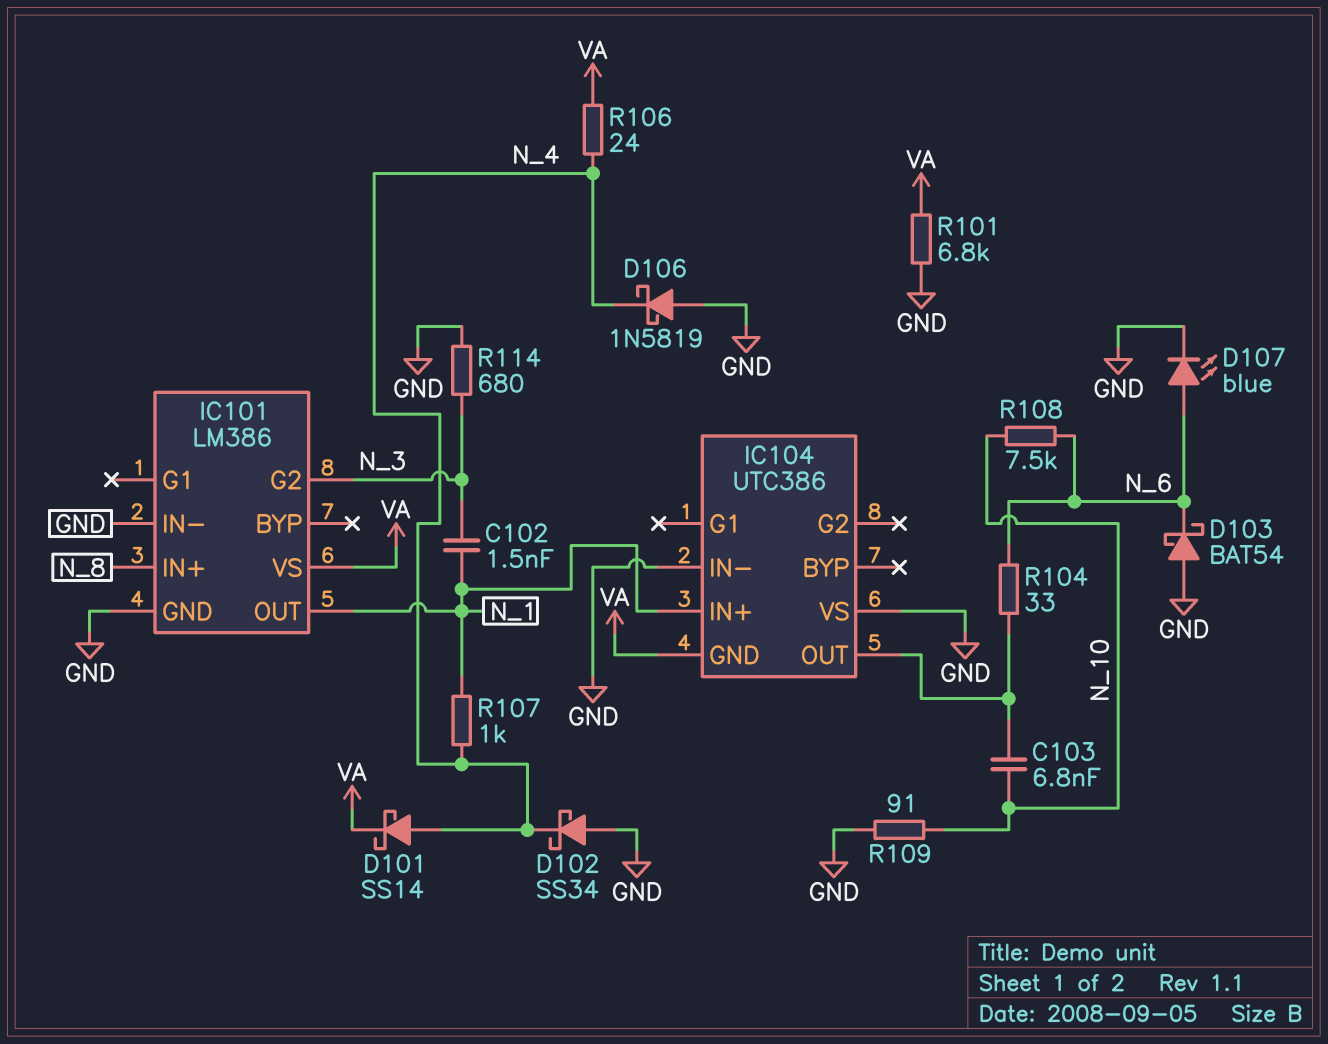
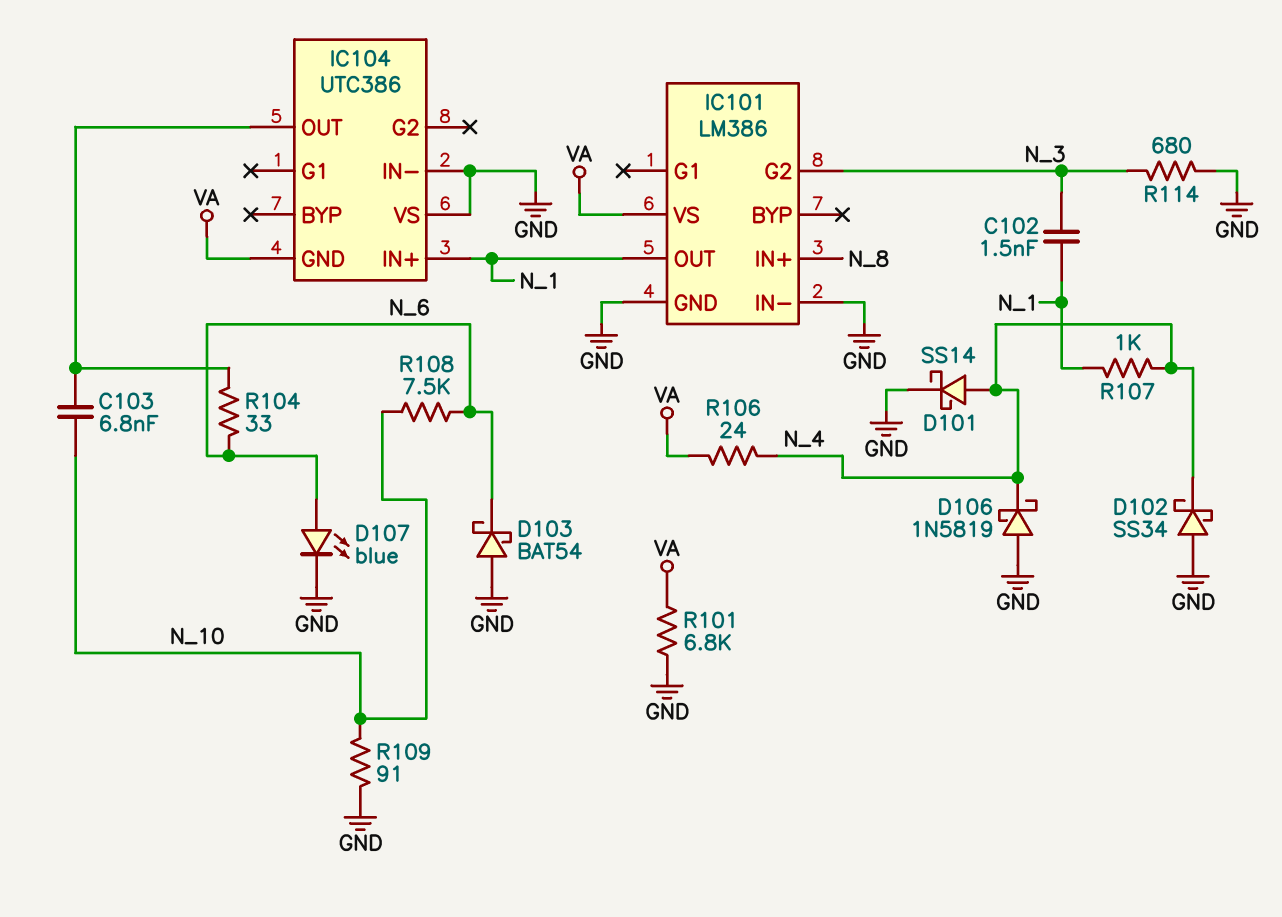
D101: schottky SS14 (A N_4, K VA) -> schottky SS14 (A N_4, K GND)

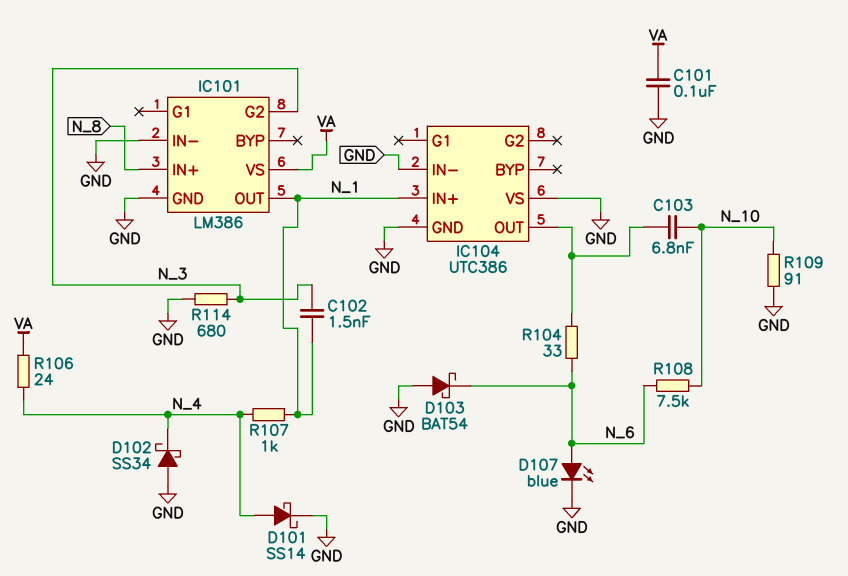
C101: none -> 100nF (GND, VA)
D106: schottky 1N5819 (A GND, K N_4) -> none
IC104 pin GND: VA -> GND
R101: 6.8k (GND, VA) -> none

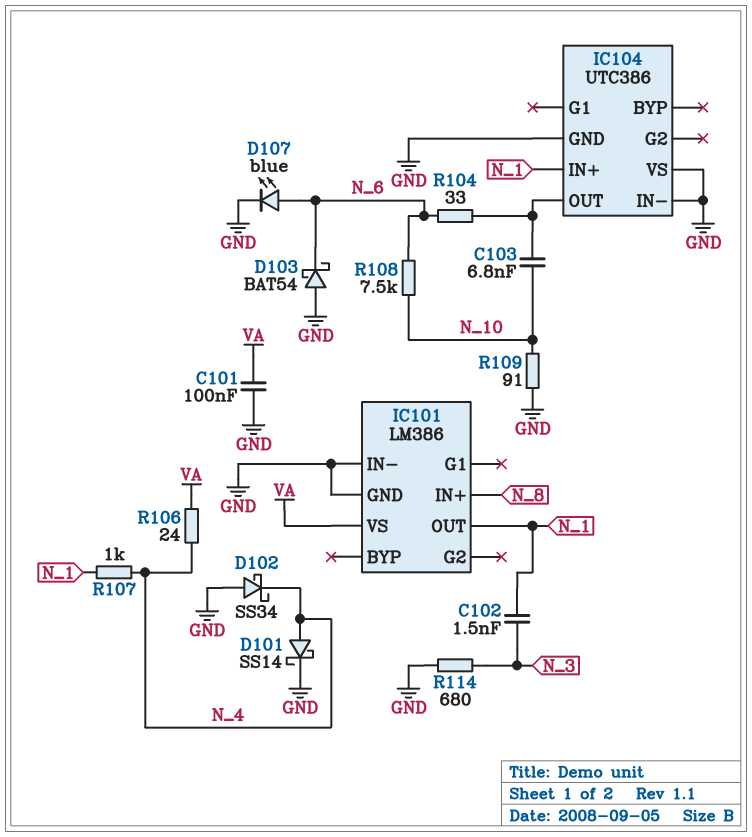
IC101 pin G2: N_3 -> none

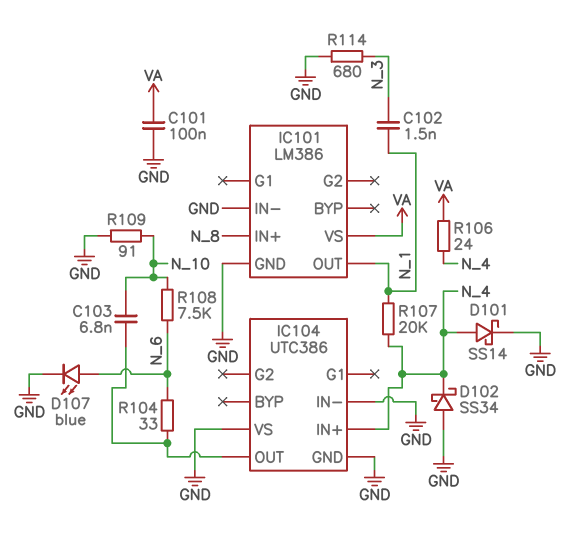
D103: schottky BAT54 (A GND, K N_6) -> none
IC104 pin IN+: N_1 -> N_4
R107: 1k (N_1, N_4) -> 20k (N_1, N_4)

